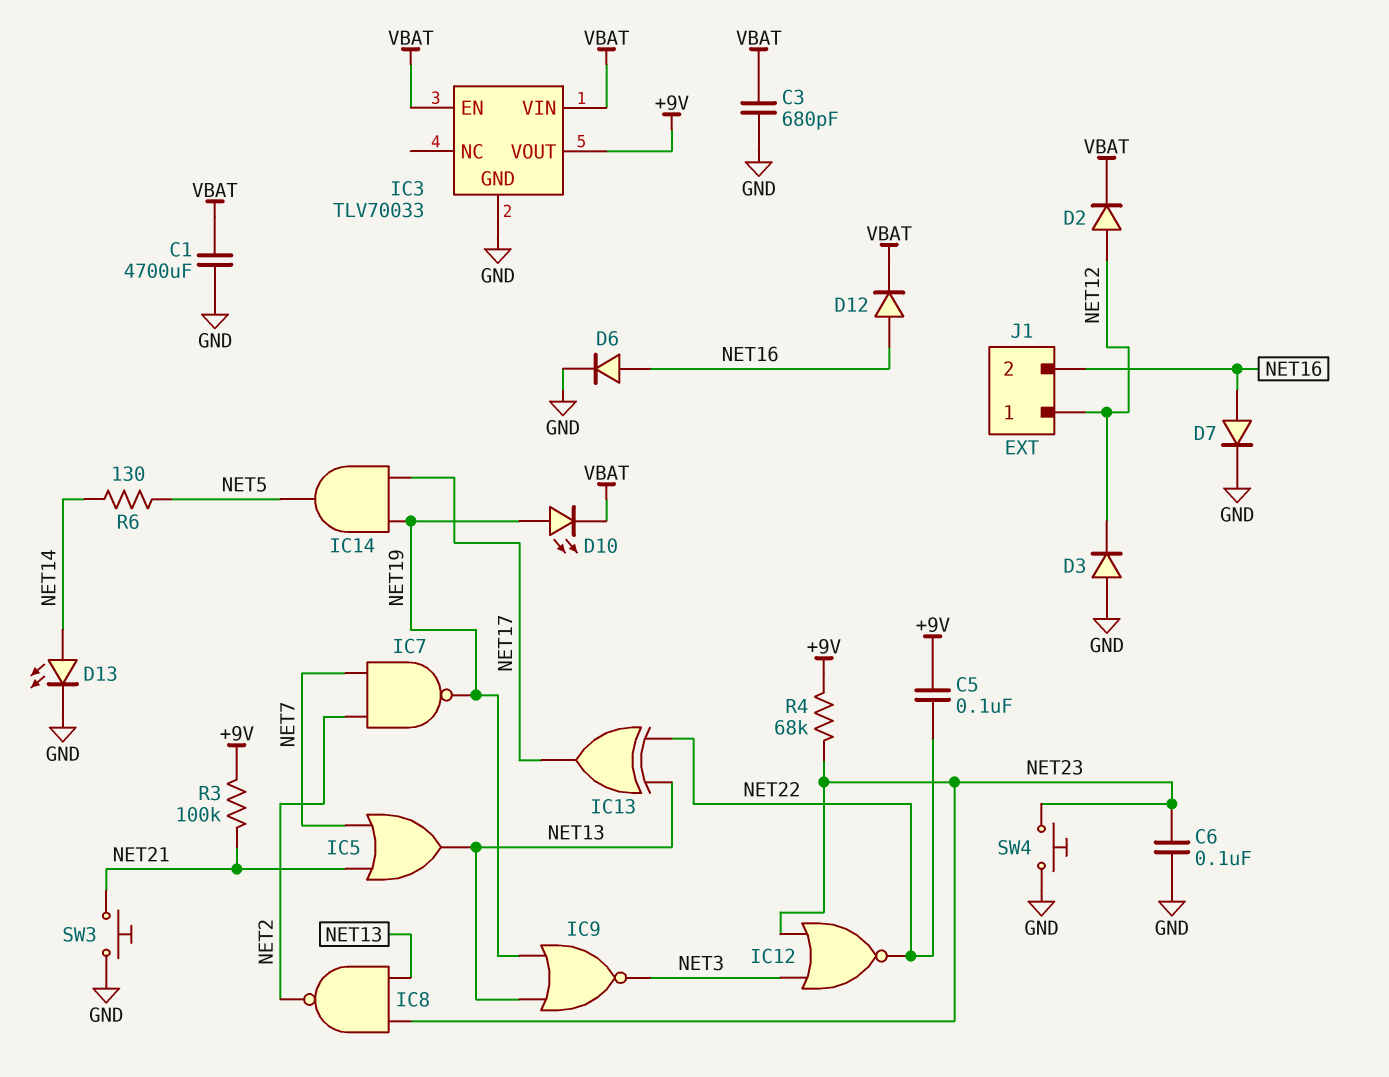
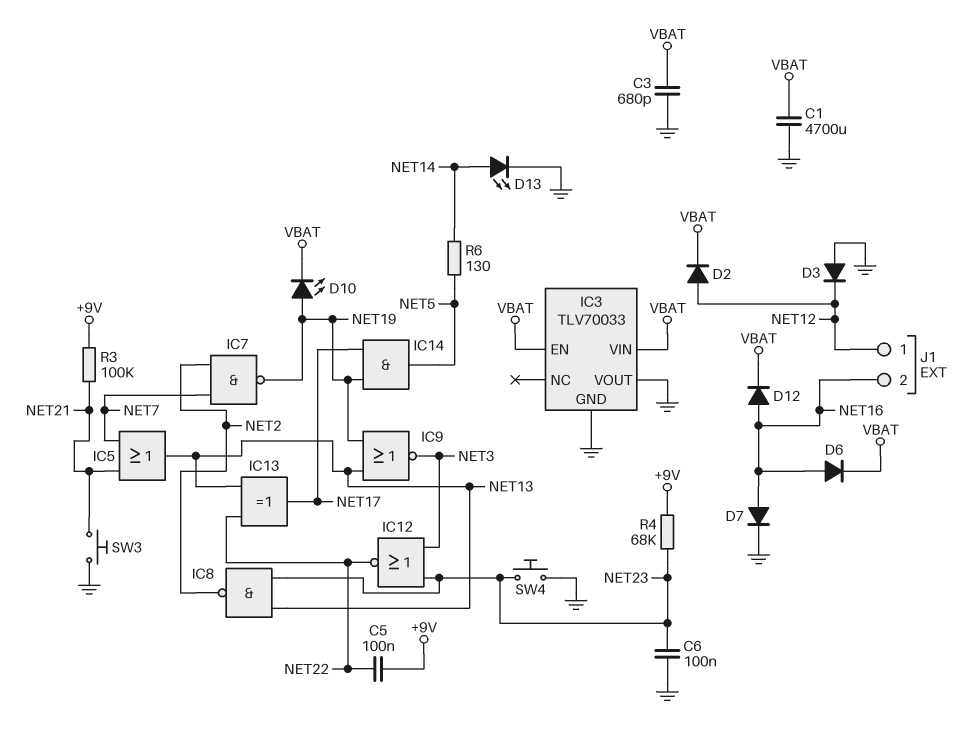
D6: diode (A NET16, K GND) -> diode (A NET16, K VBAT)
IC3 pin VOUT: +9V -> GND

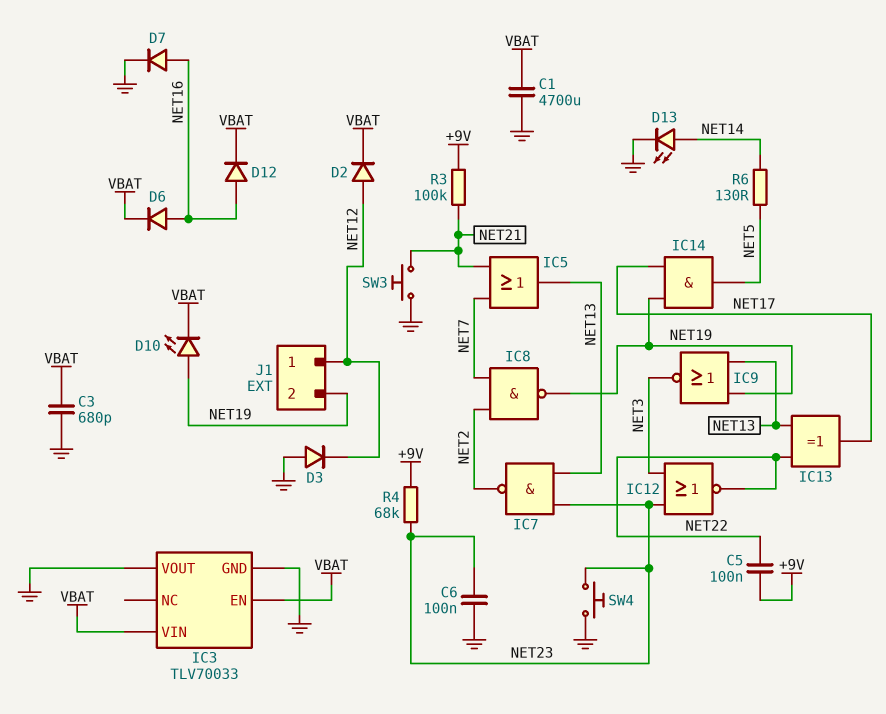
IC7: NAND (in NET2, in NET7, out NET19) -> NAND (in NET13, in NET23, out NET2)
IC8: NAND (in NET13, in NET23, out NET2) -> NAND (in NET2, in NET7, out NET19)
J1 pin 2: NET16 -> NET19

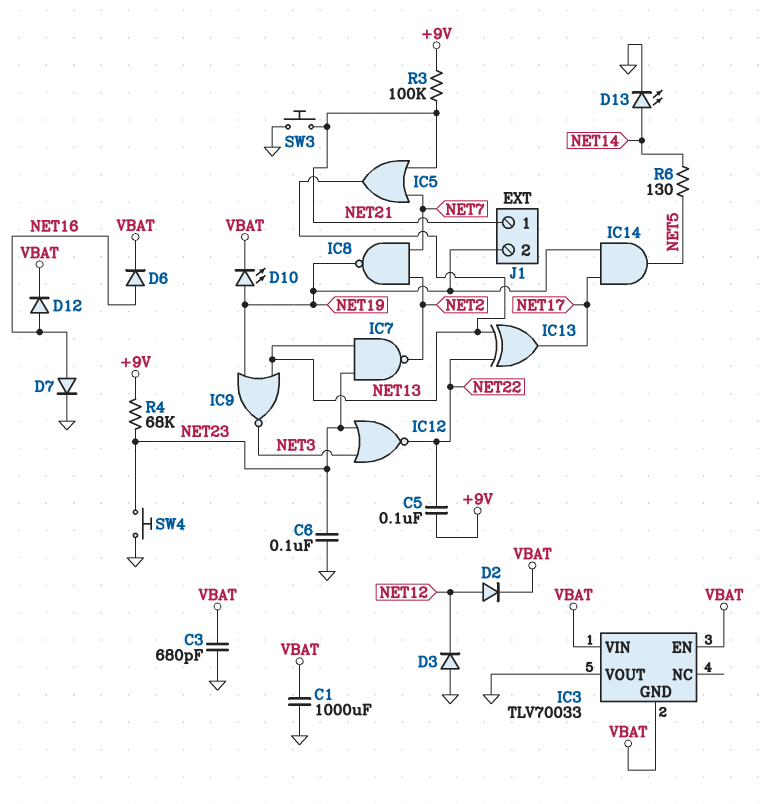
C1: 4700uF (GND, VBAT) -> 1000uF (GND, VBAT)
IC3 pin GND: GND -> VBAT
J1 pin 1: NET12 -> NET21

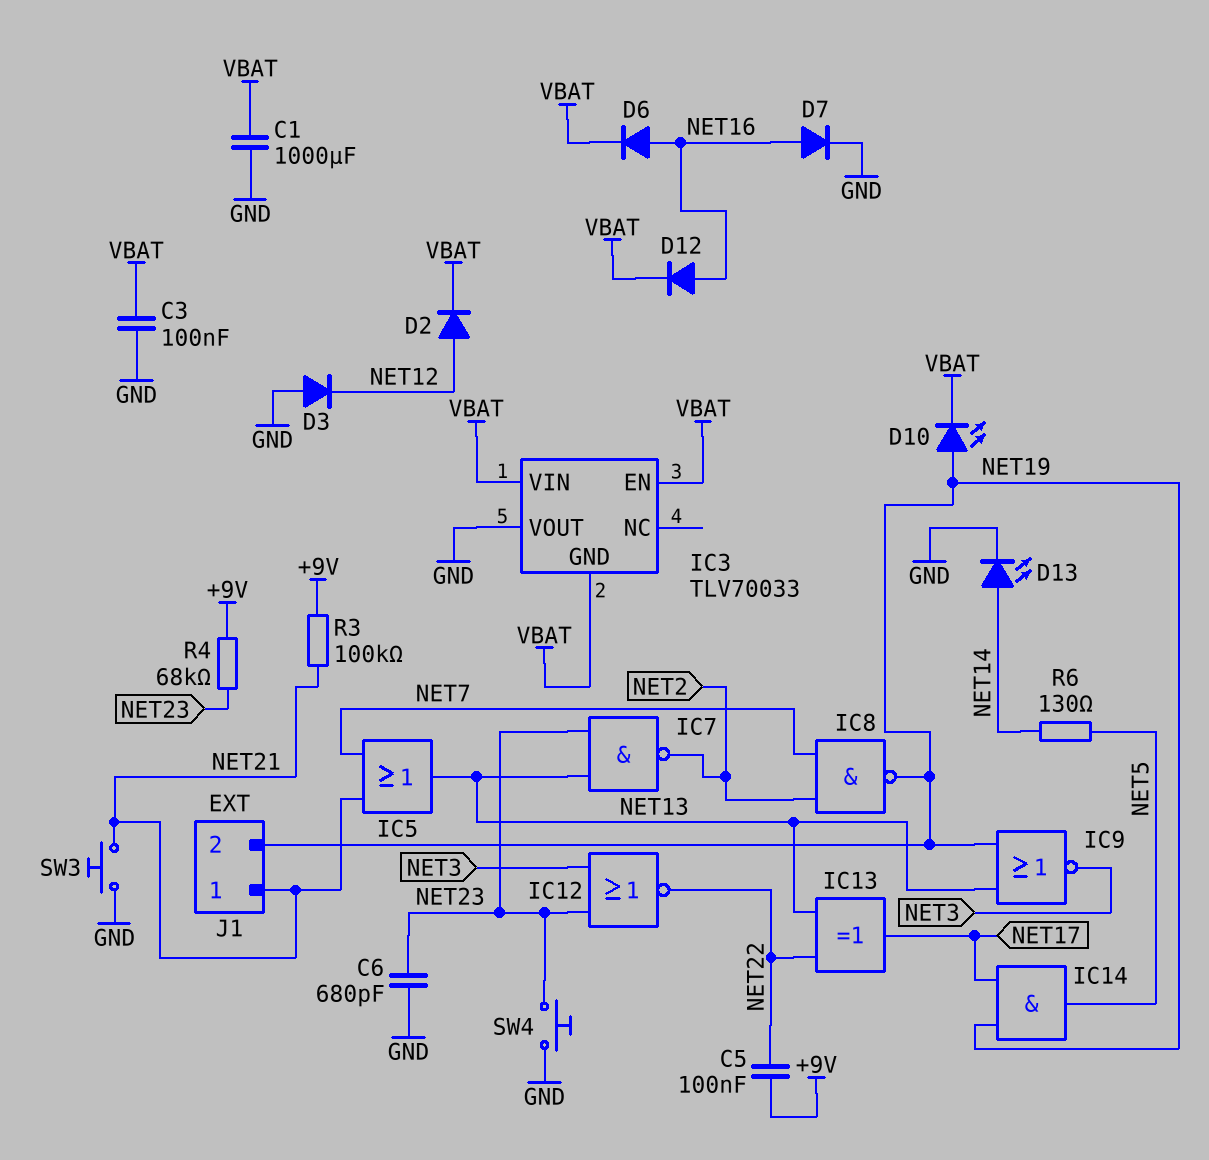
C3: 680pF (GND, VBAT) -> 100nF (GND, VBAT)
C6: 100nF (GND, NET23) -> 680pF (GND, NET23)

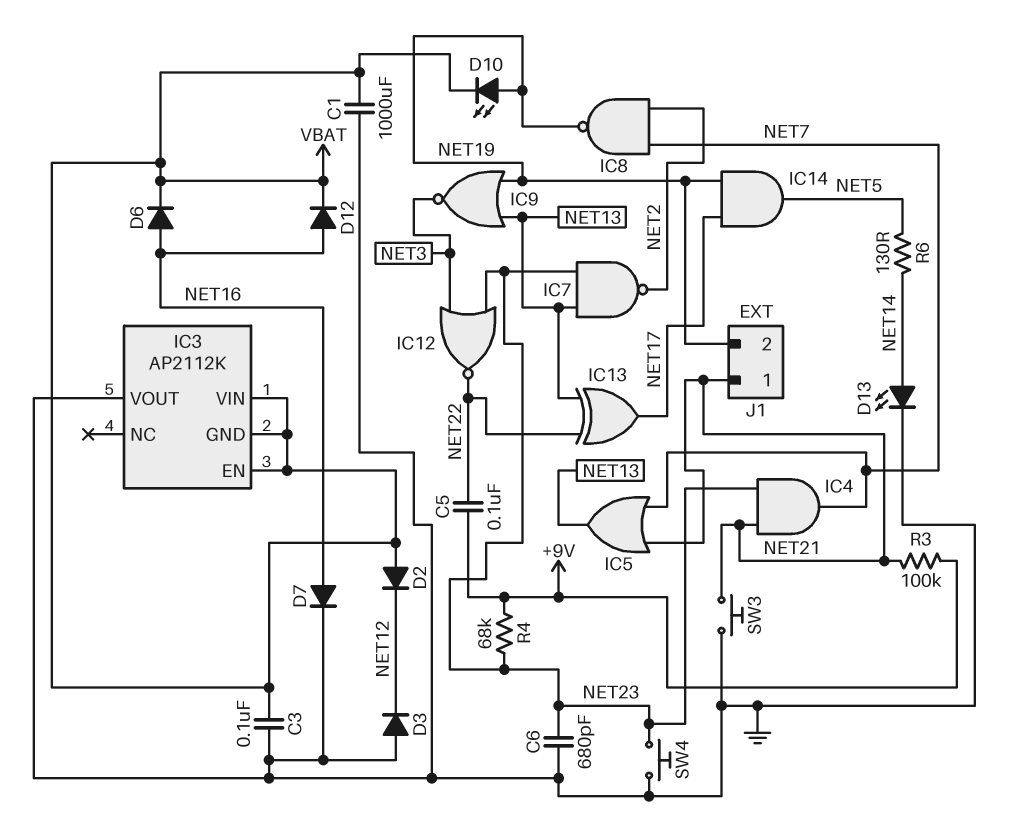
D2: diode (A NET12, K VBAT) -> diode (A VBAT, K NET12)
IC3: TLV70033 -> AP2112K
IC4: none -> AND (in NET21, in NET23, out NET7)

